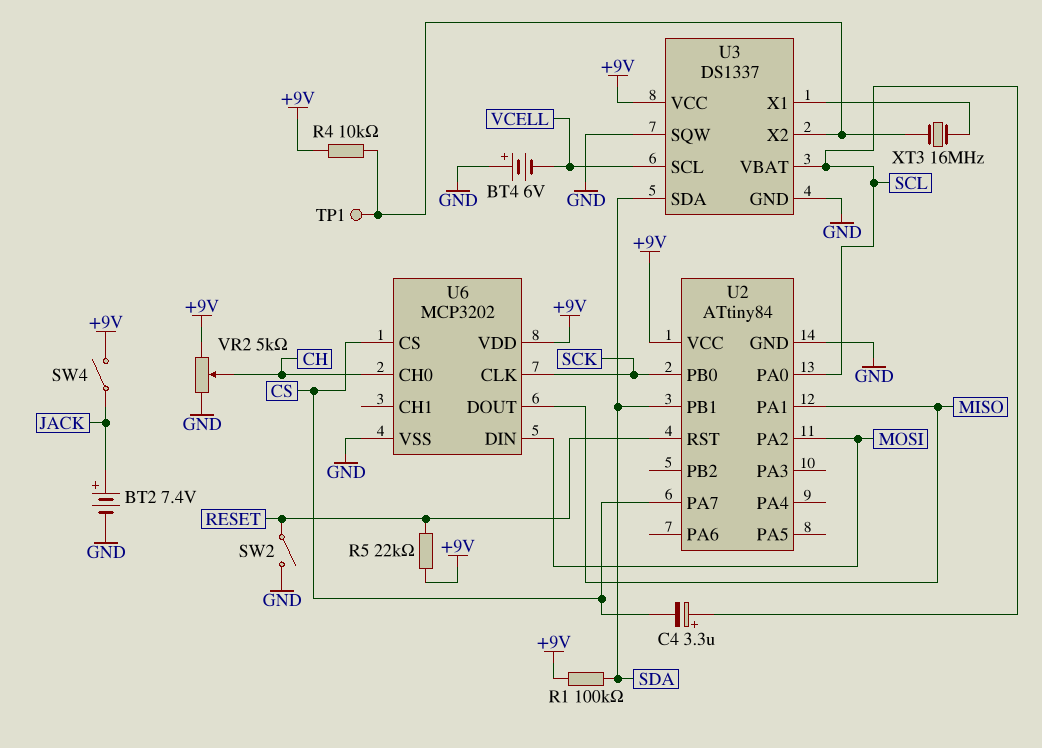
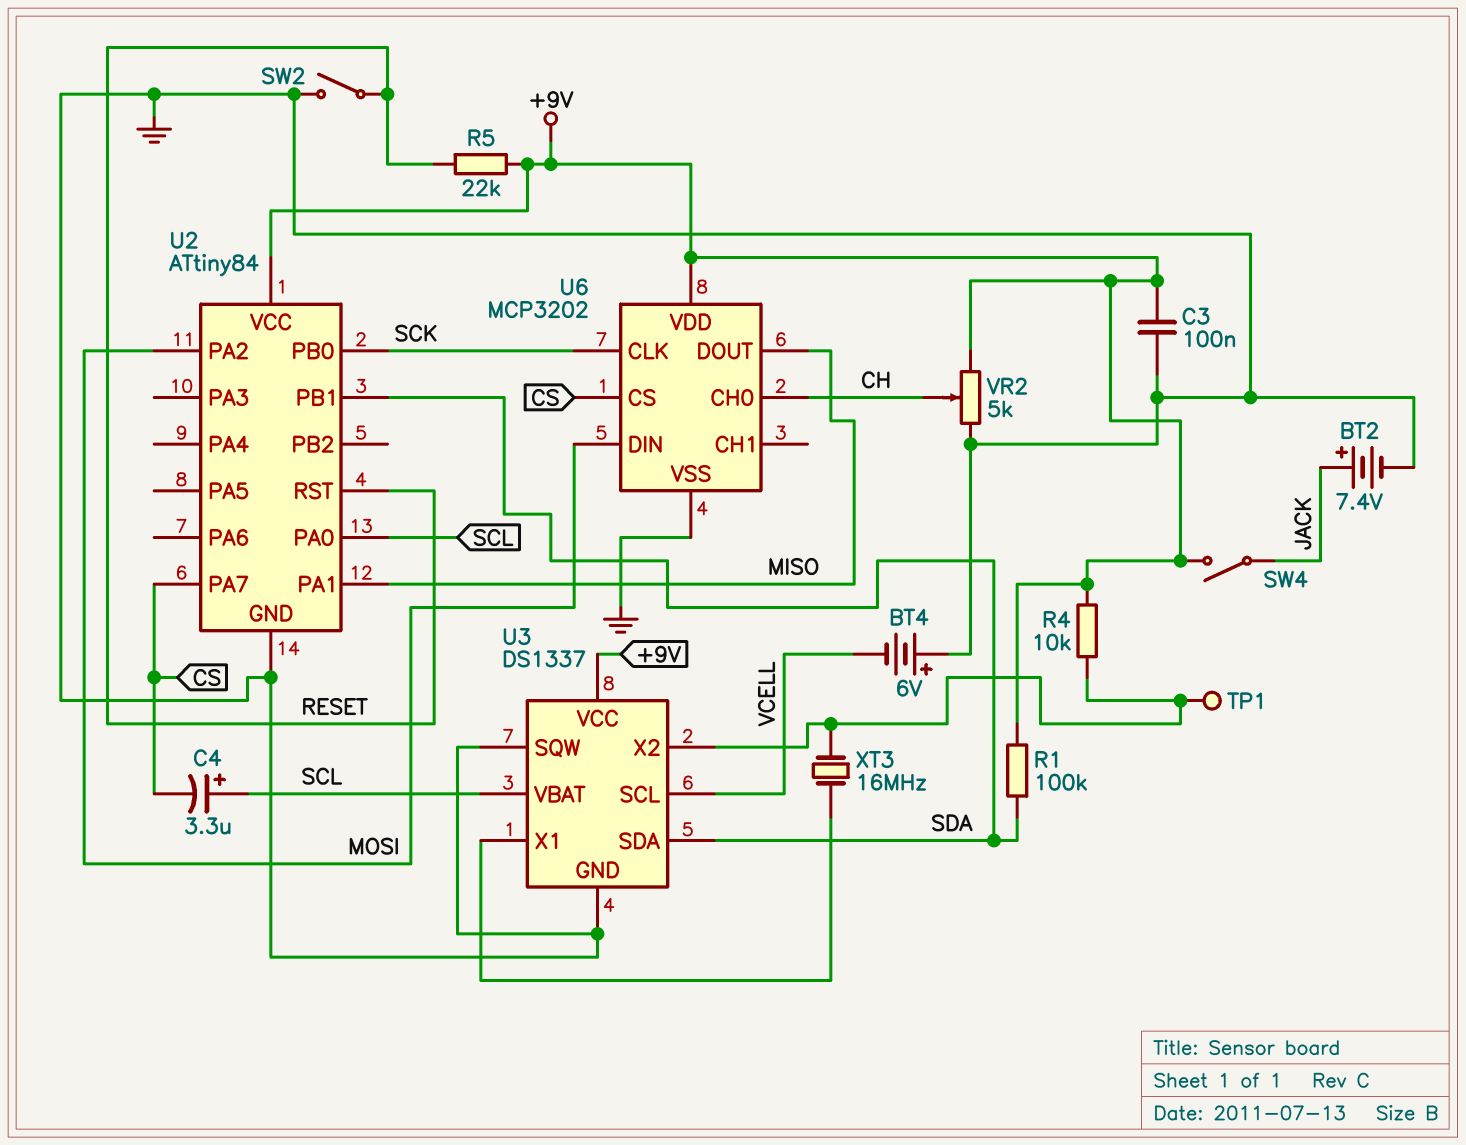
C3: none -> 100nF (+9V, GND)

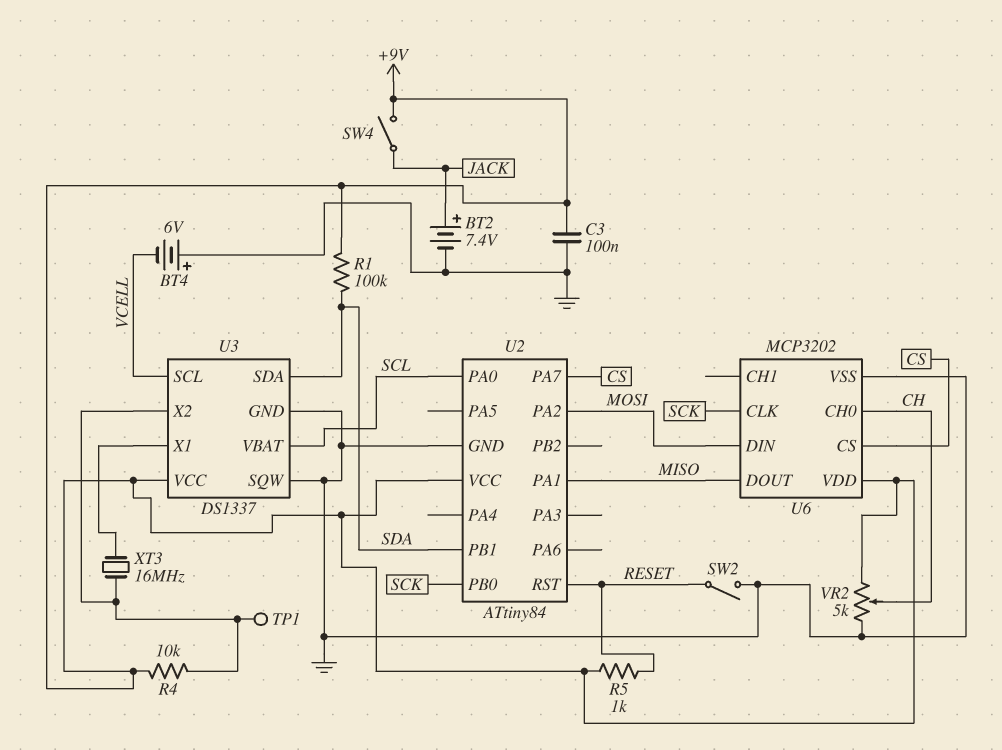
C4: 3.3uF (plus SCL, minus CS) -> none
R5: 22k (+9V, RESET) -> 1k (+9V, RESET)

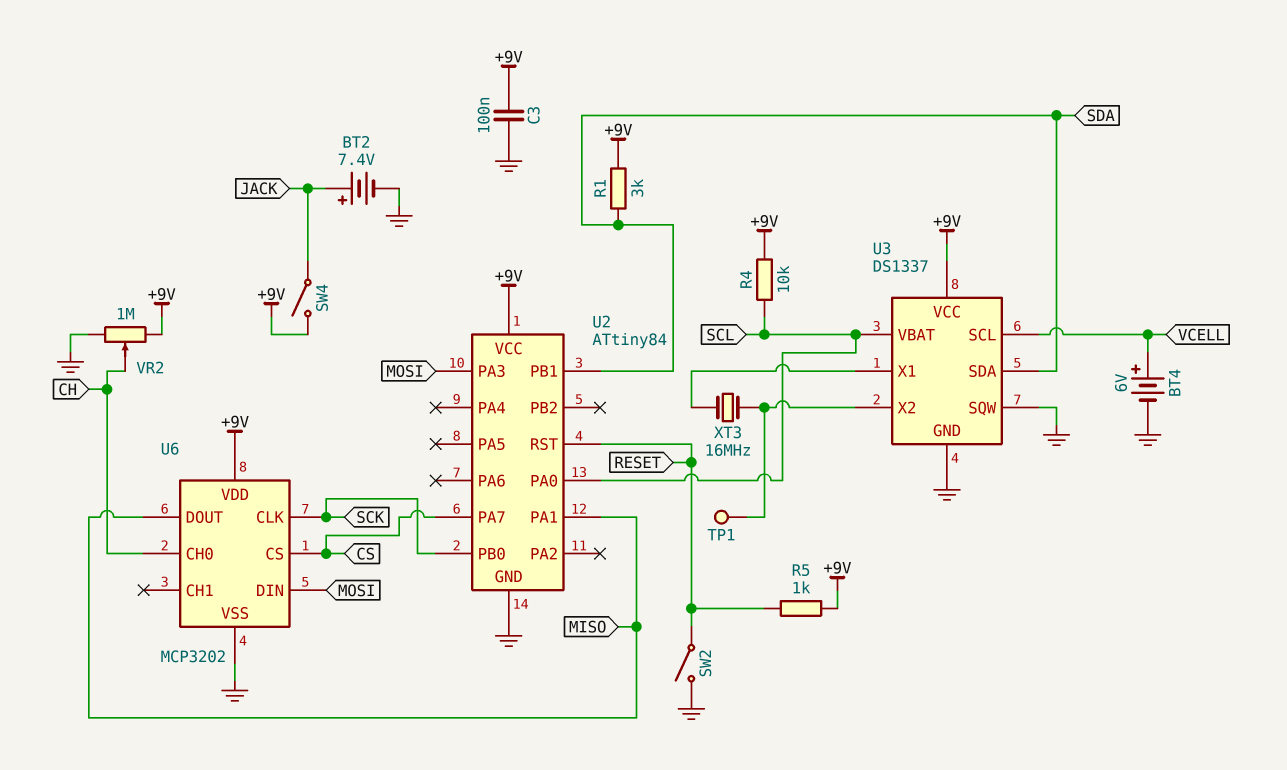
BT4: 6V (plus GND, minus VCELL) -> 6V (plus VCELL, minus GND)
R1: 100k (+9V, SDA) -> 3k (+9V, SDA)
R4: 10k (+9V, U3/X2) -> 10k (+9V, SCL)
U2 pin PA2: MOSI -> none
U2 pin PA3: none -> MOSI
VR2: 5k (+9V, GND, wiper CH) -> 1M (+9V, GND, wiper CH)

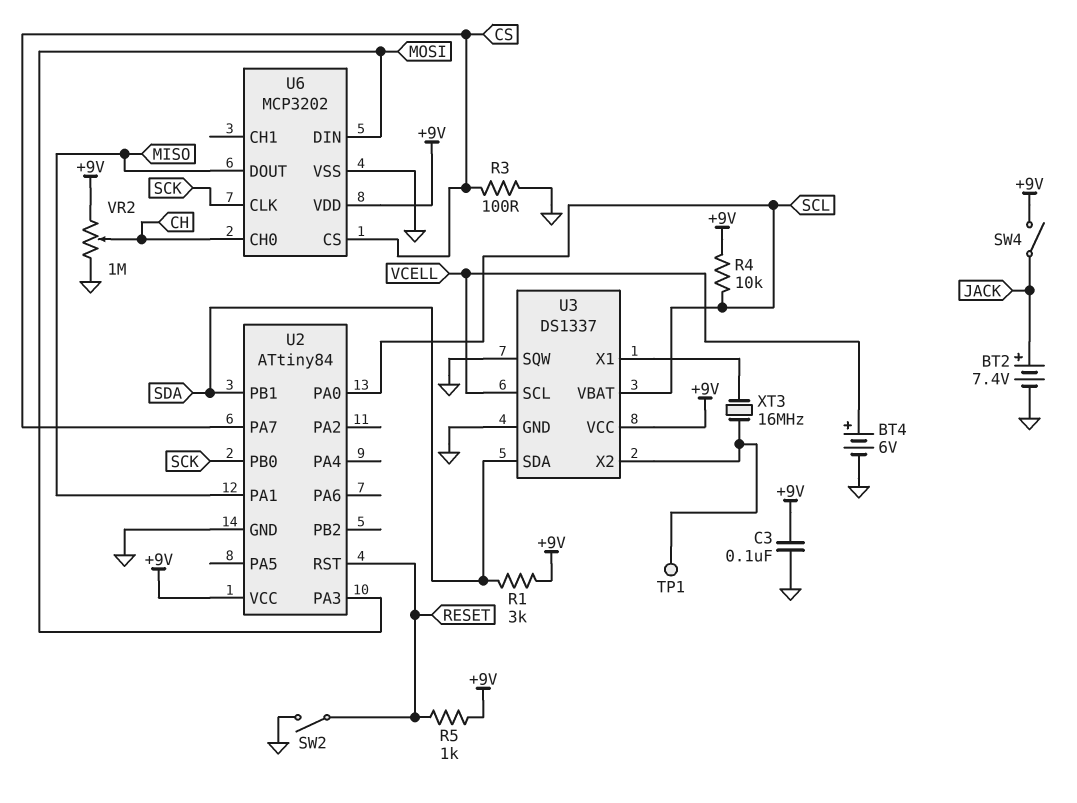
R3: none -> 100 (CS, GND)

